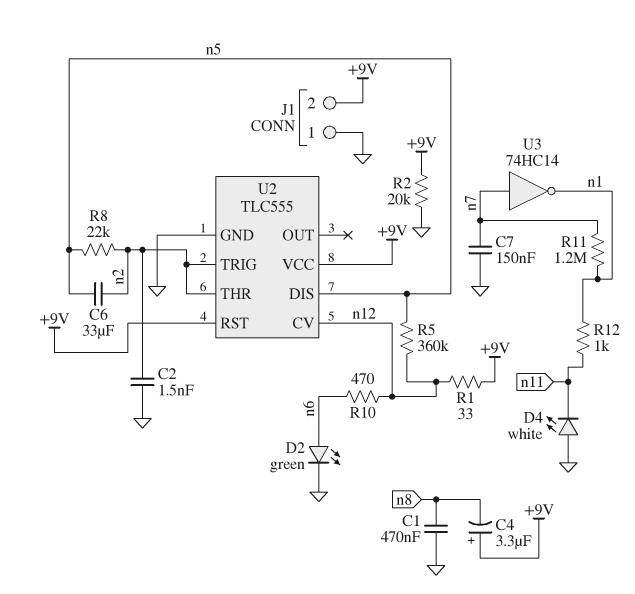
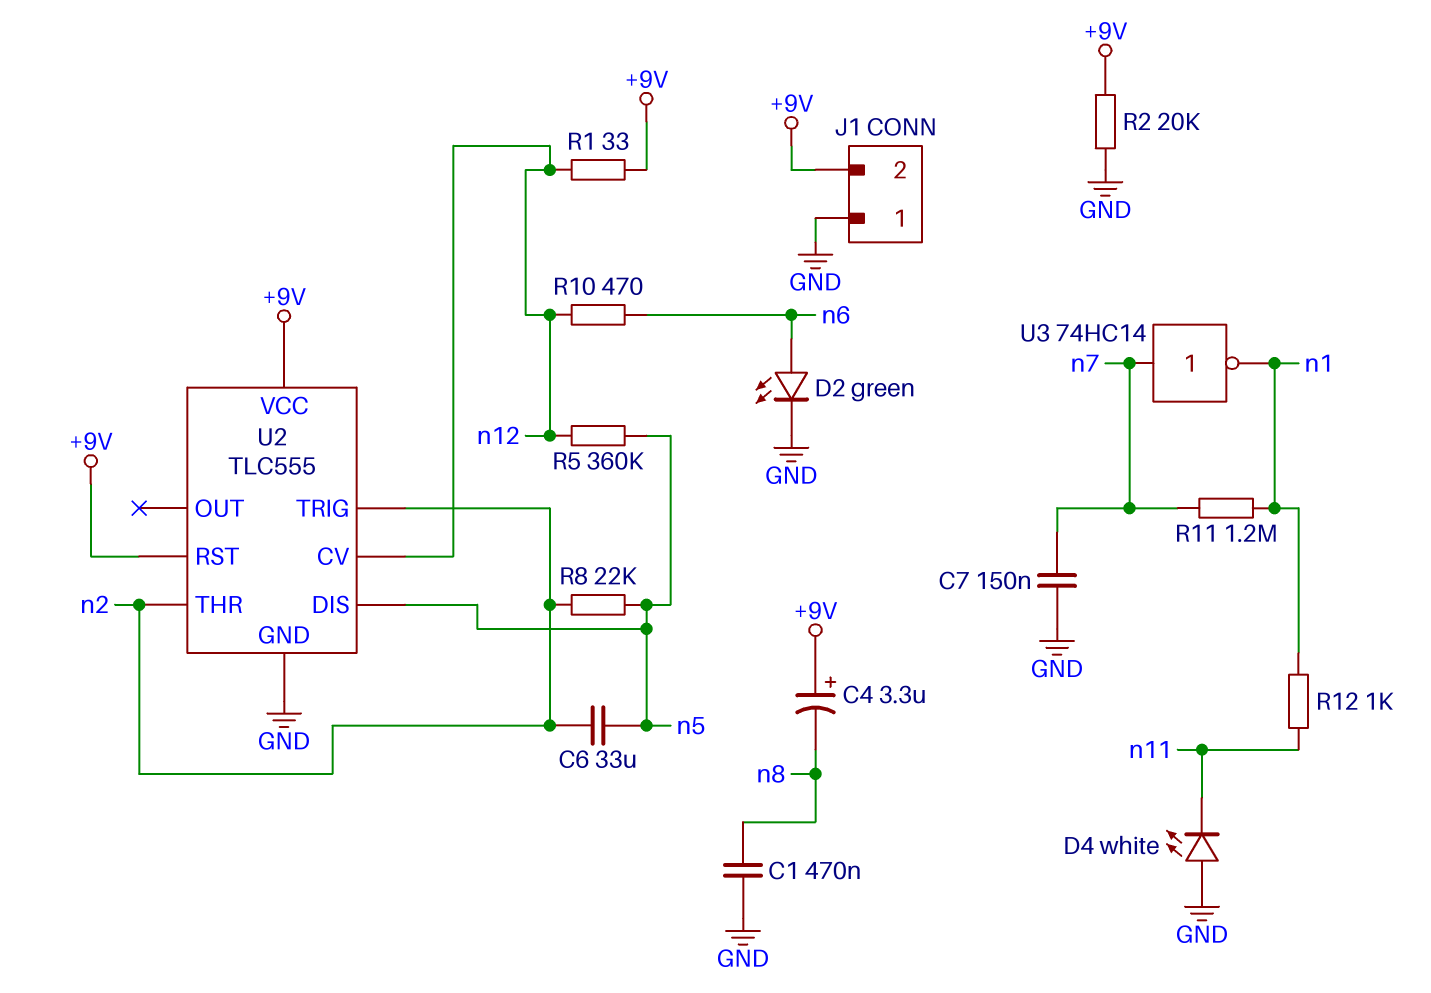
C2: 1.5nF (GND, n2) -> none

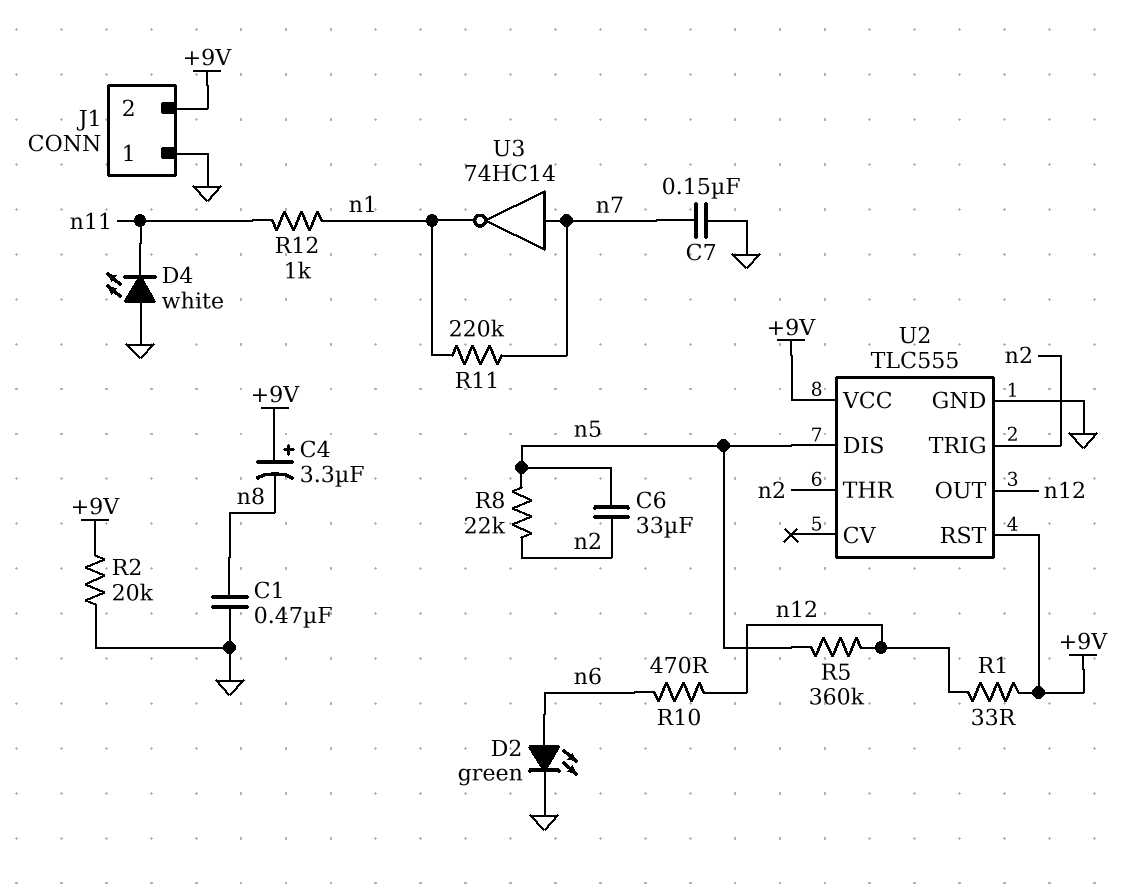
R11: 1.2M (n1, n7) -> 220k (n1, n7)
U2 pin CV: n12 -> none
U2 pin OUT: none -> n12

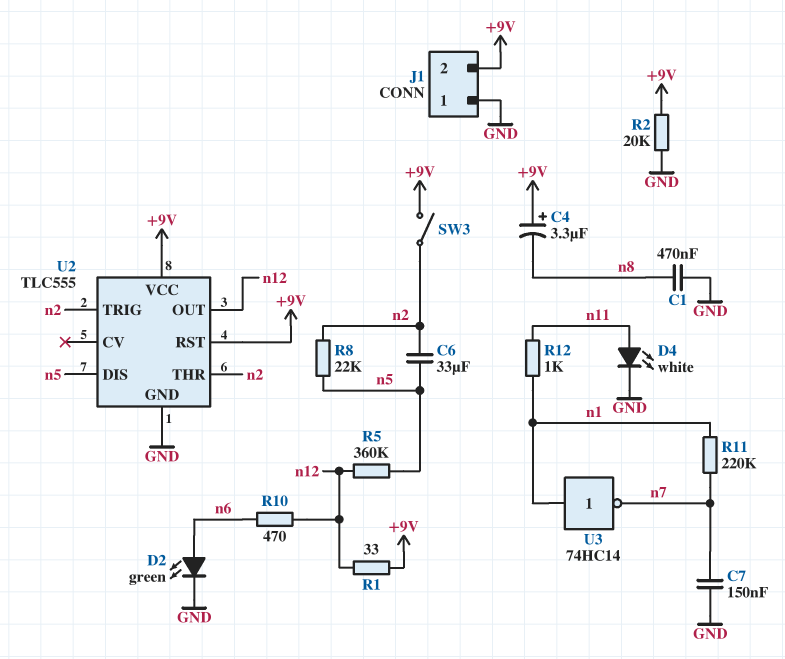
D4: LED white (A GND, K n11) -> LED white (A n11, K GND)
SW3: none -> switch (+9V, n2)
U3: NOT 74HC14 (in n7, out n1) -> NOT 74HC14 (in n1, out n7)

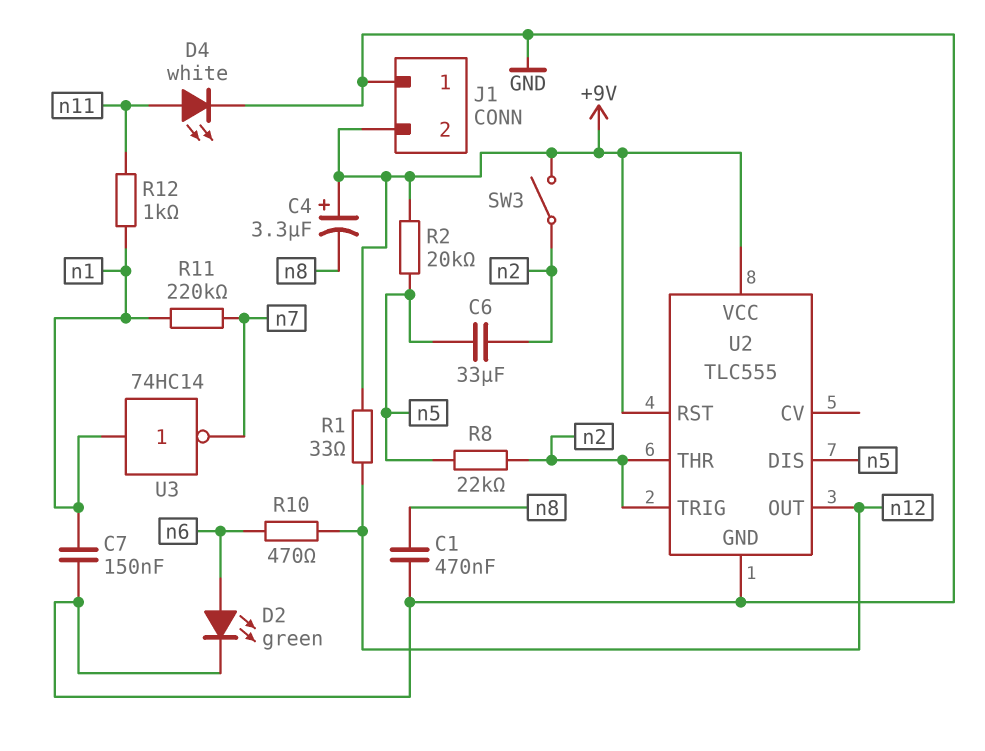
C7: 150nF (GND, n7) -> 150nF (GND, n1)
R2: 20k (+9V, GND) -> 20k (+9V, n5)
R5: 360k (n5, n12) -> none

